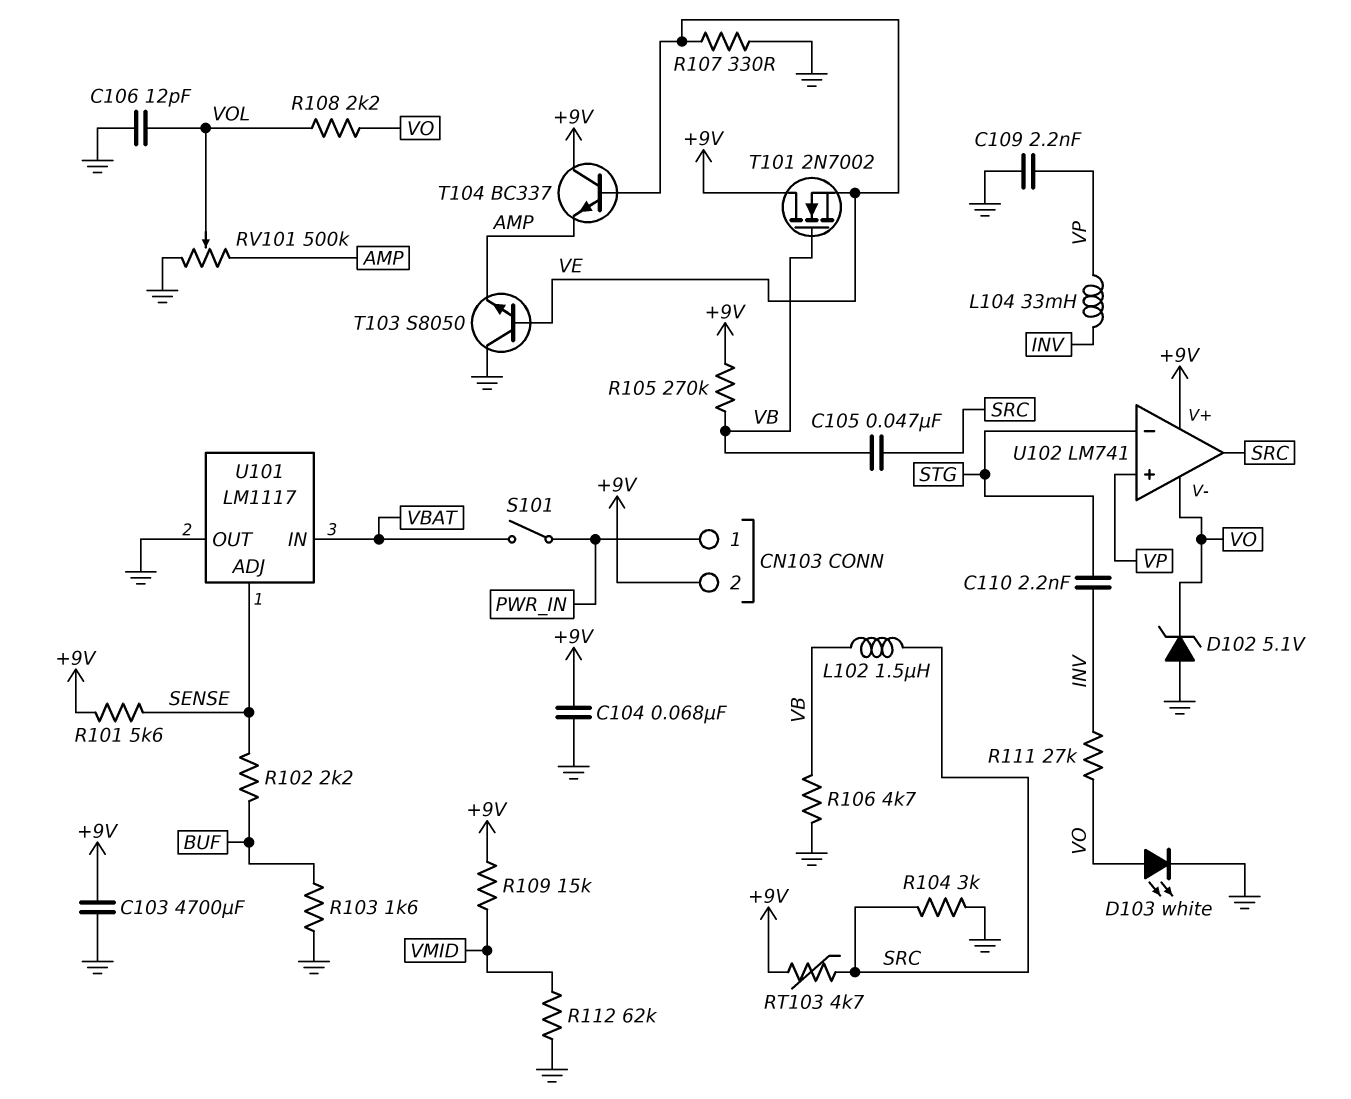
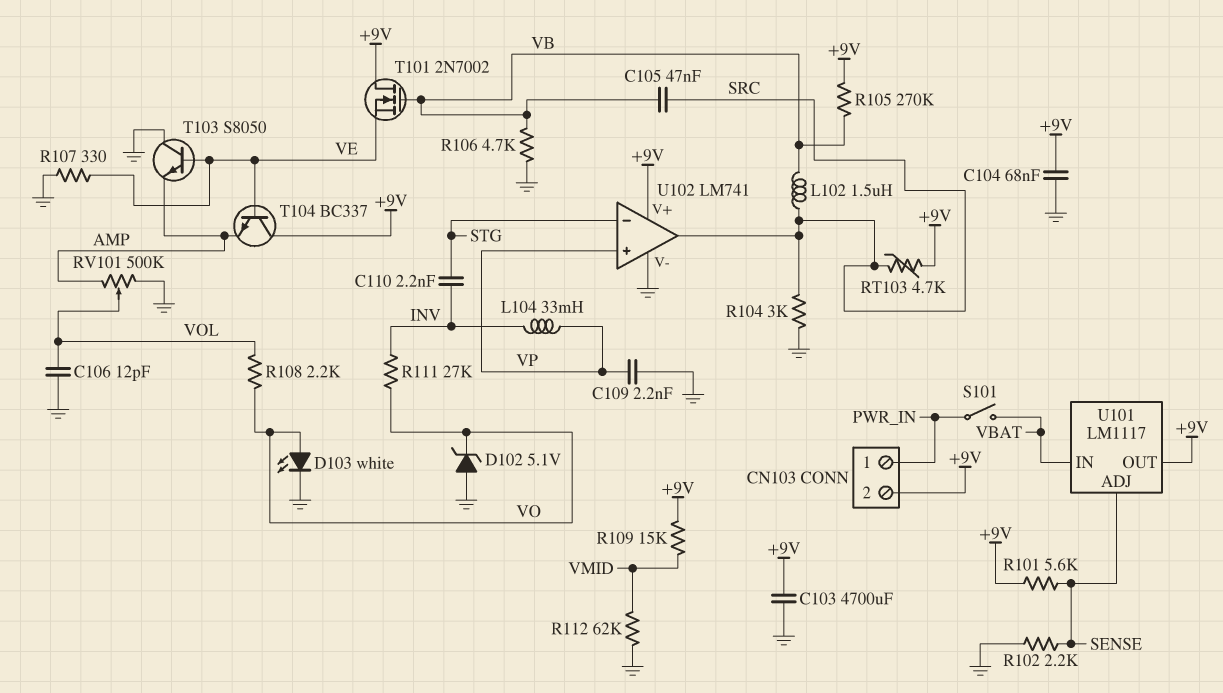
R102: 2.2k (BUF, SENSE) -> 2.2k (GND, SENSE)
R103: 1.6k (BUF, GND) -> none
U101 pin OUT: GND -> +9V
U102 pin V-: VO -> GND

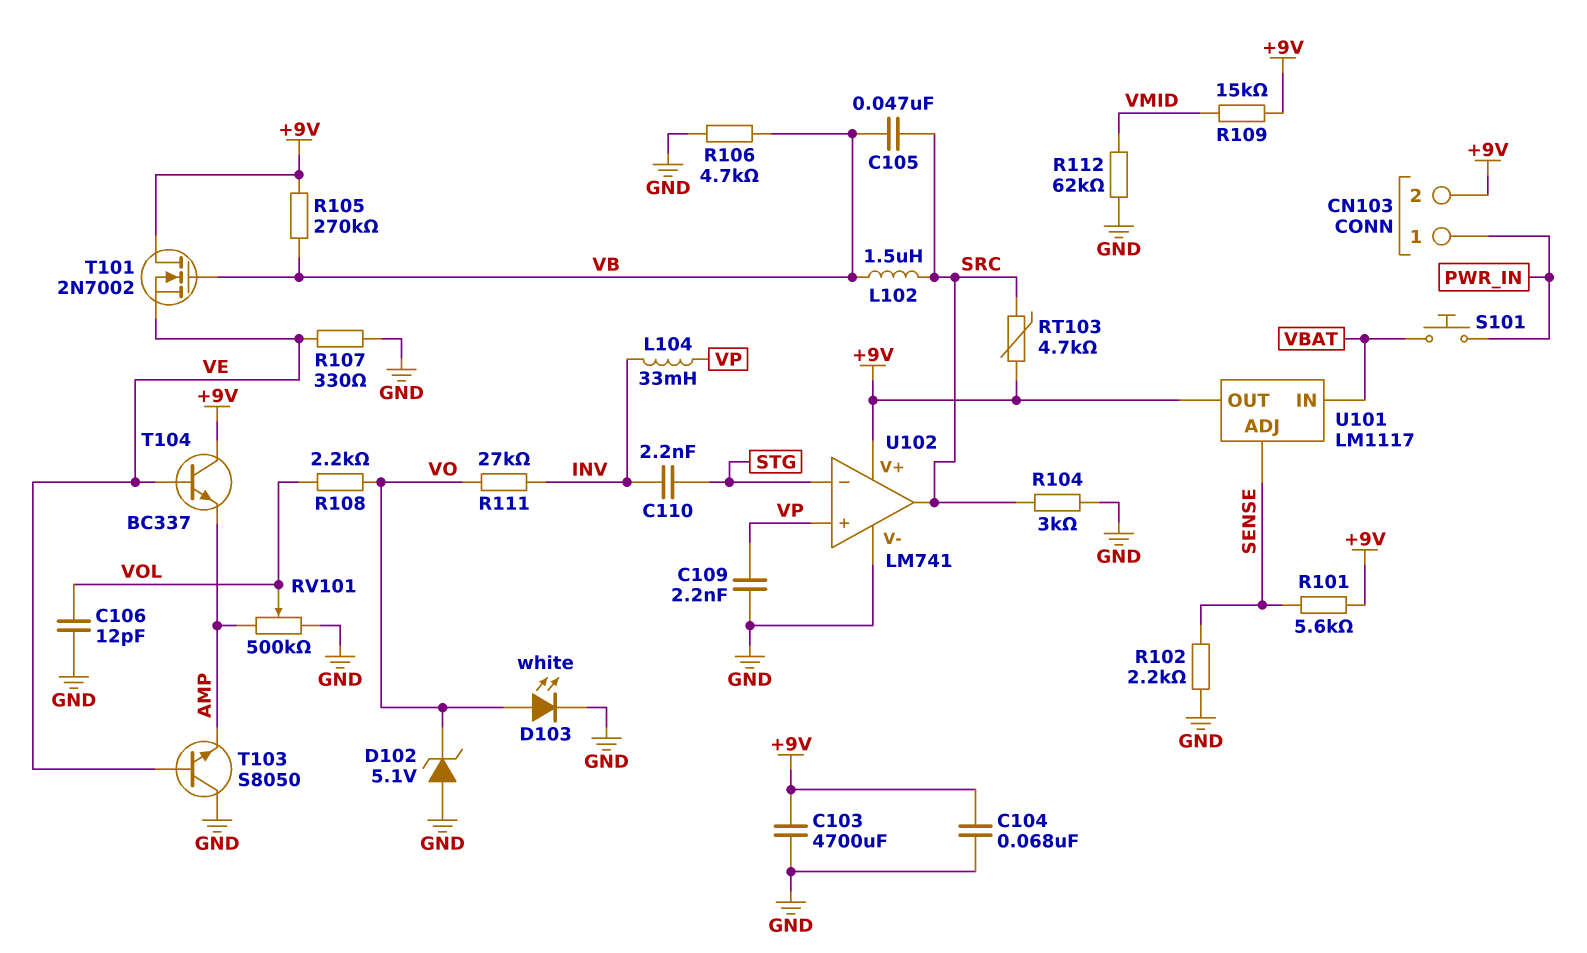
S101: switch (PWR_IN, VBAT) -> button (PWR_IN, VBAT)

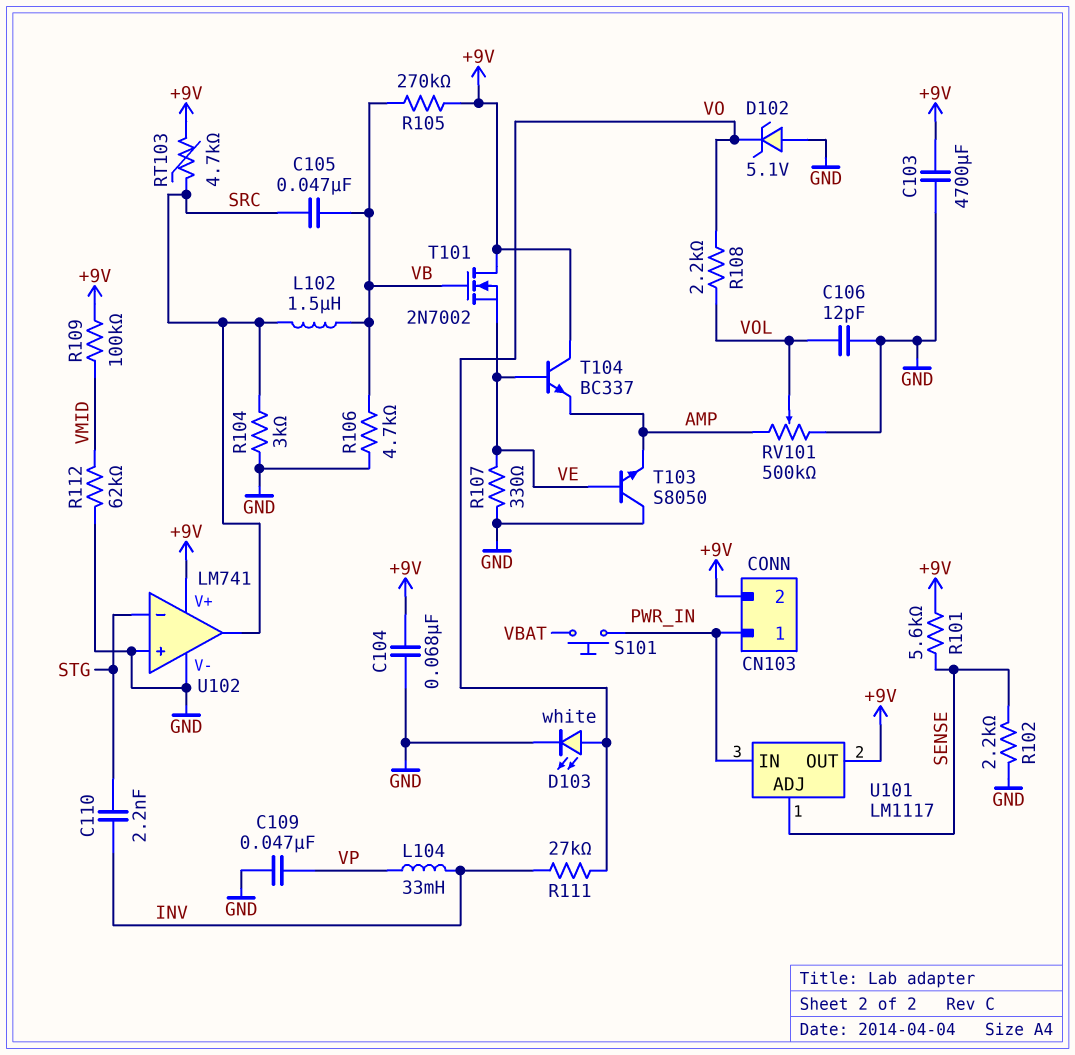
C109: 2.2nF (GND, VP) -> 47nF (GND, VP)
R109: 15k (+9V, VMID) -> 100k (+9V, VMID)
U101 pin IN: VBAT -> PWR_IN
U102 pin in+: VP -> GND

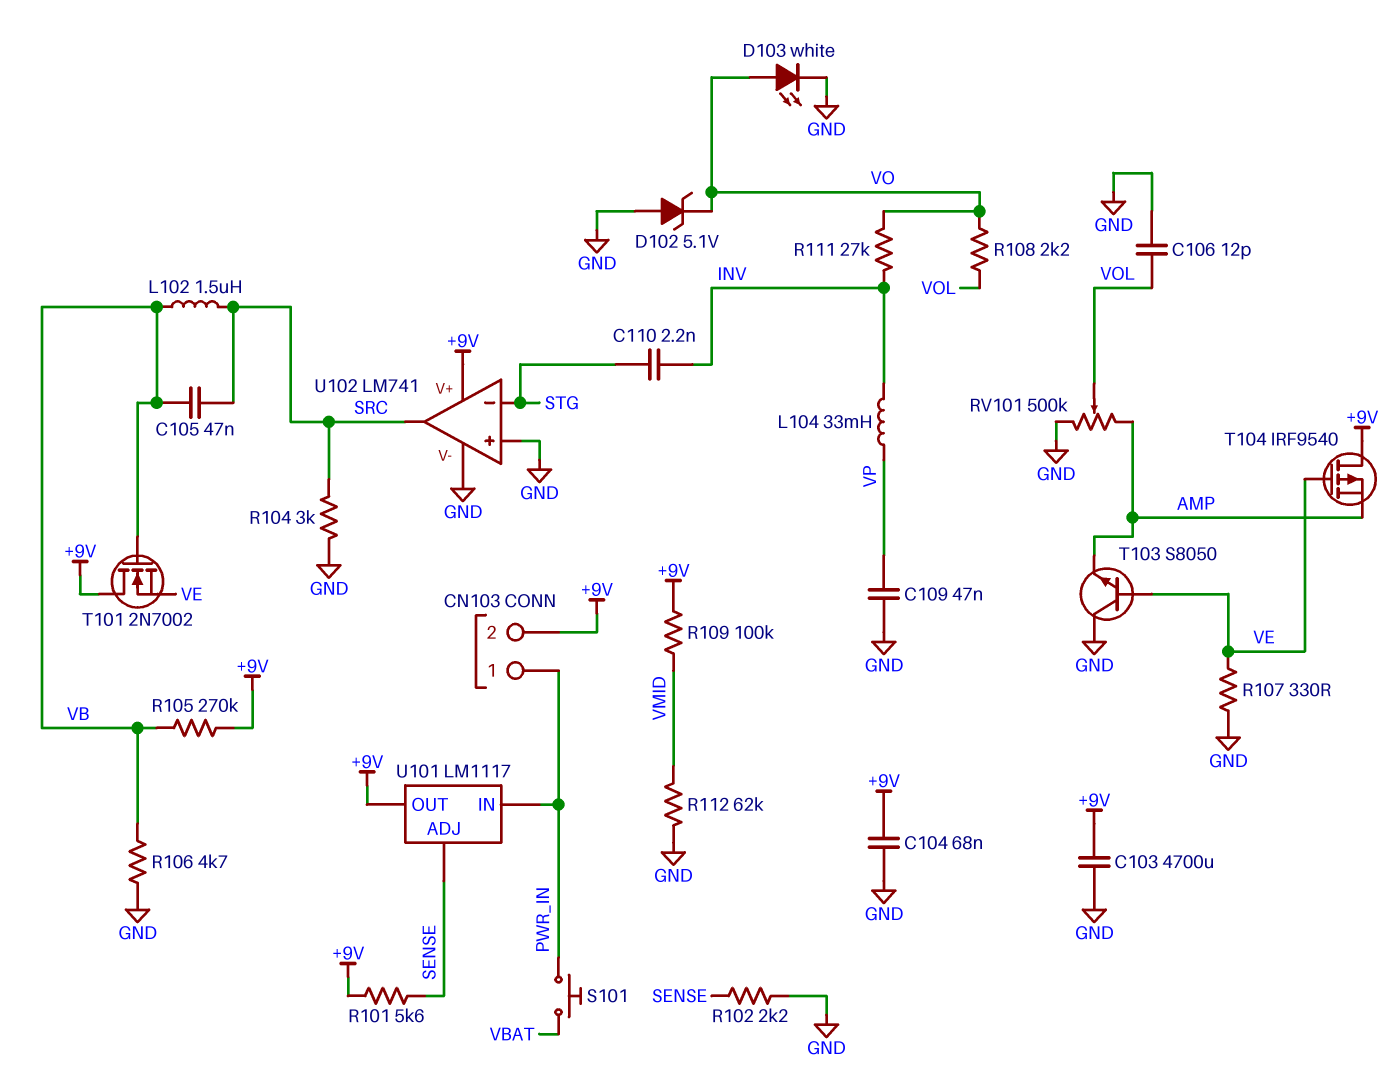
RT103: 4.7k (+9V, SRC) -> none
T104: NPN BC337 (B VE, C +9V, E AMP) -> PMOS IRF9540 (G VE, D +9V, S AMP)

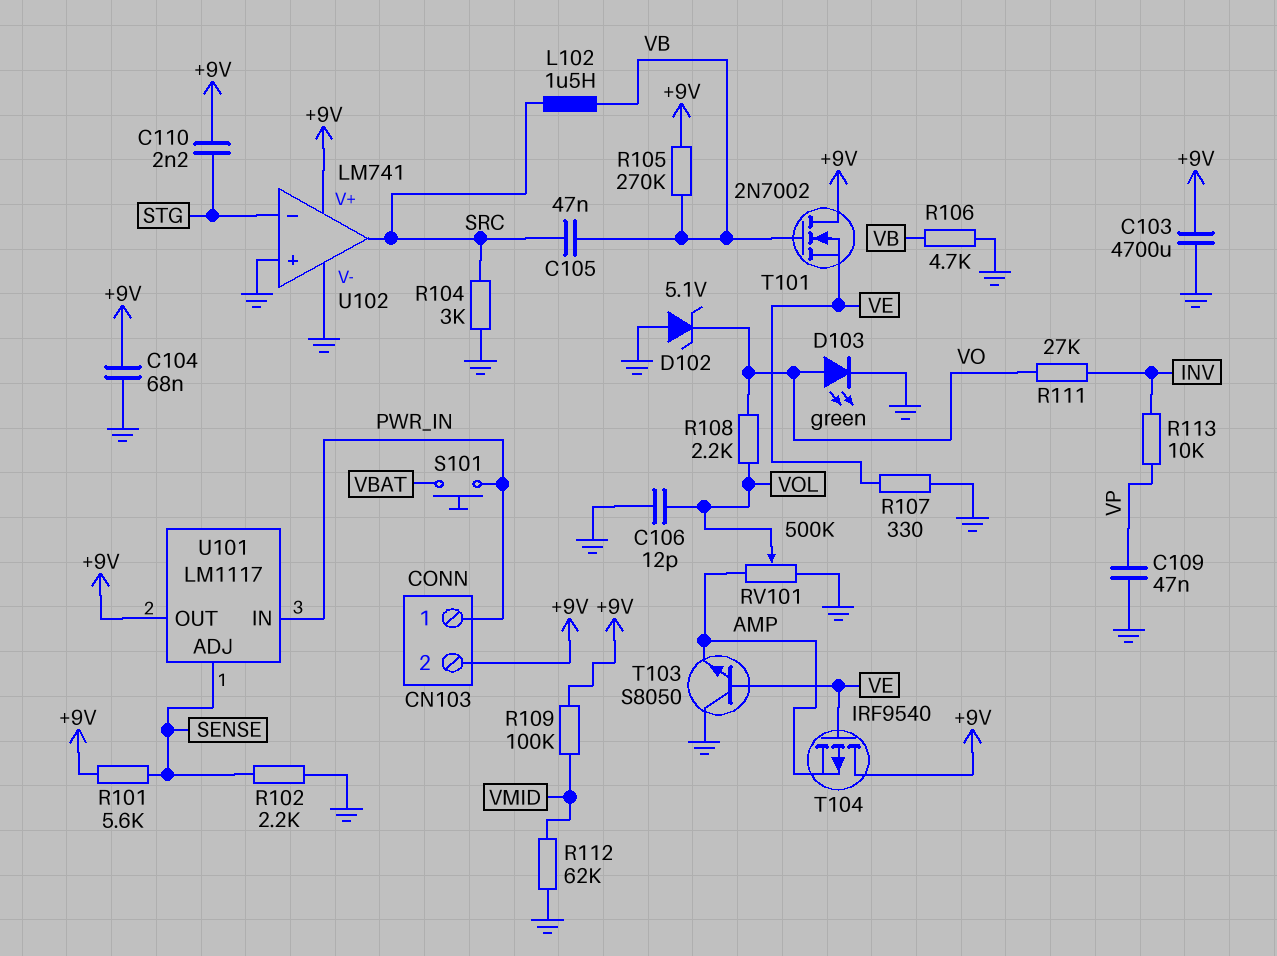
C110: 2.2nF (INV, STG) -> 2.2nF (+9V, STG)
D103: LED white (A VO, K GND) -> LED green (A VO, K GND)
L104: 33mH (INV, VP) -> none
R113: none -> 10k (INV, VP)

